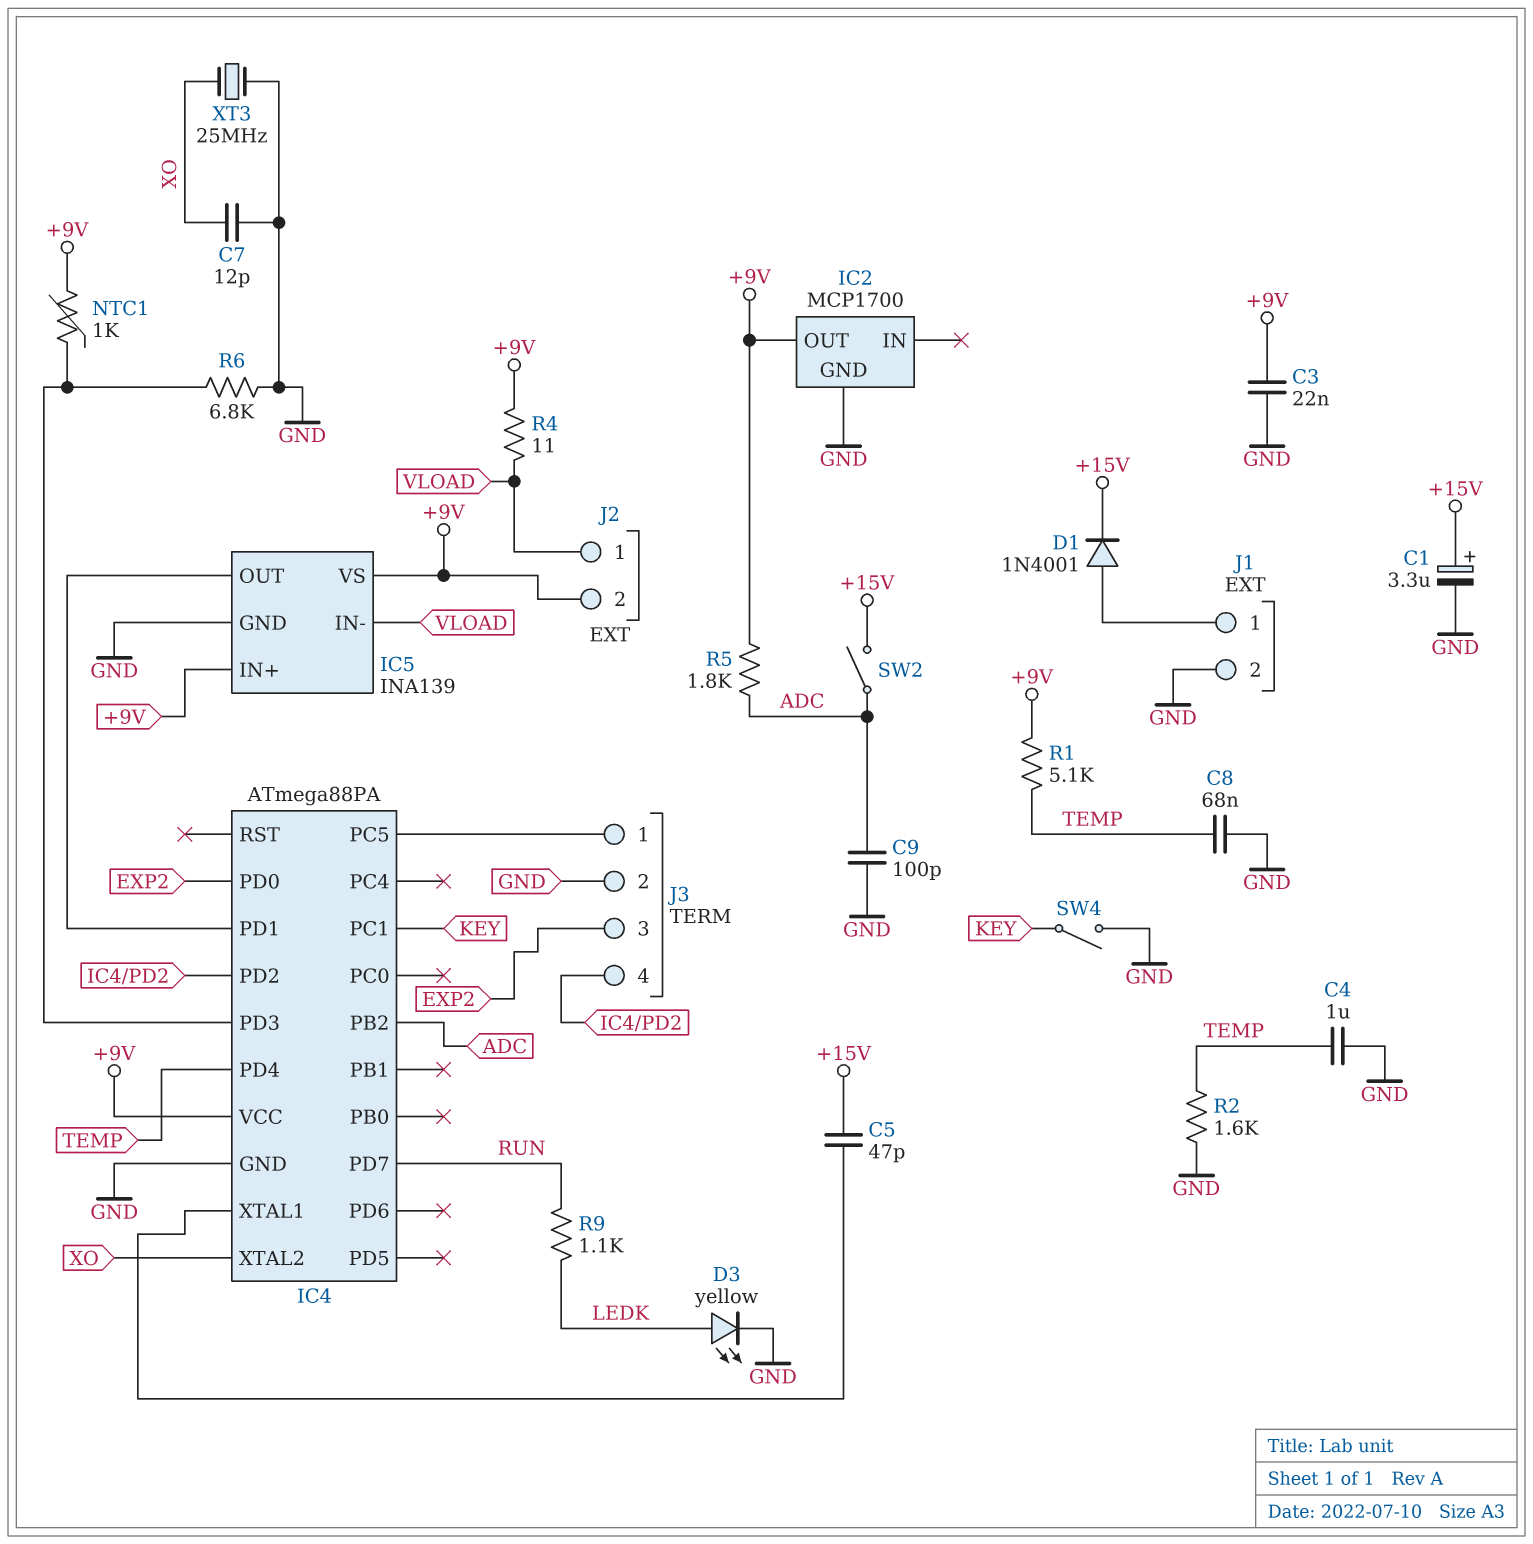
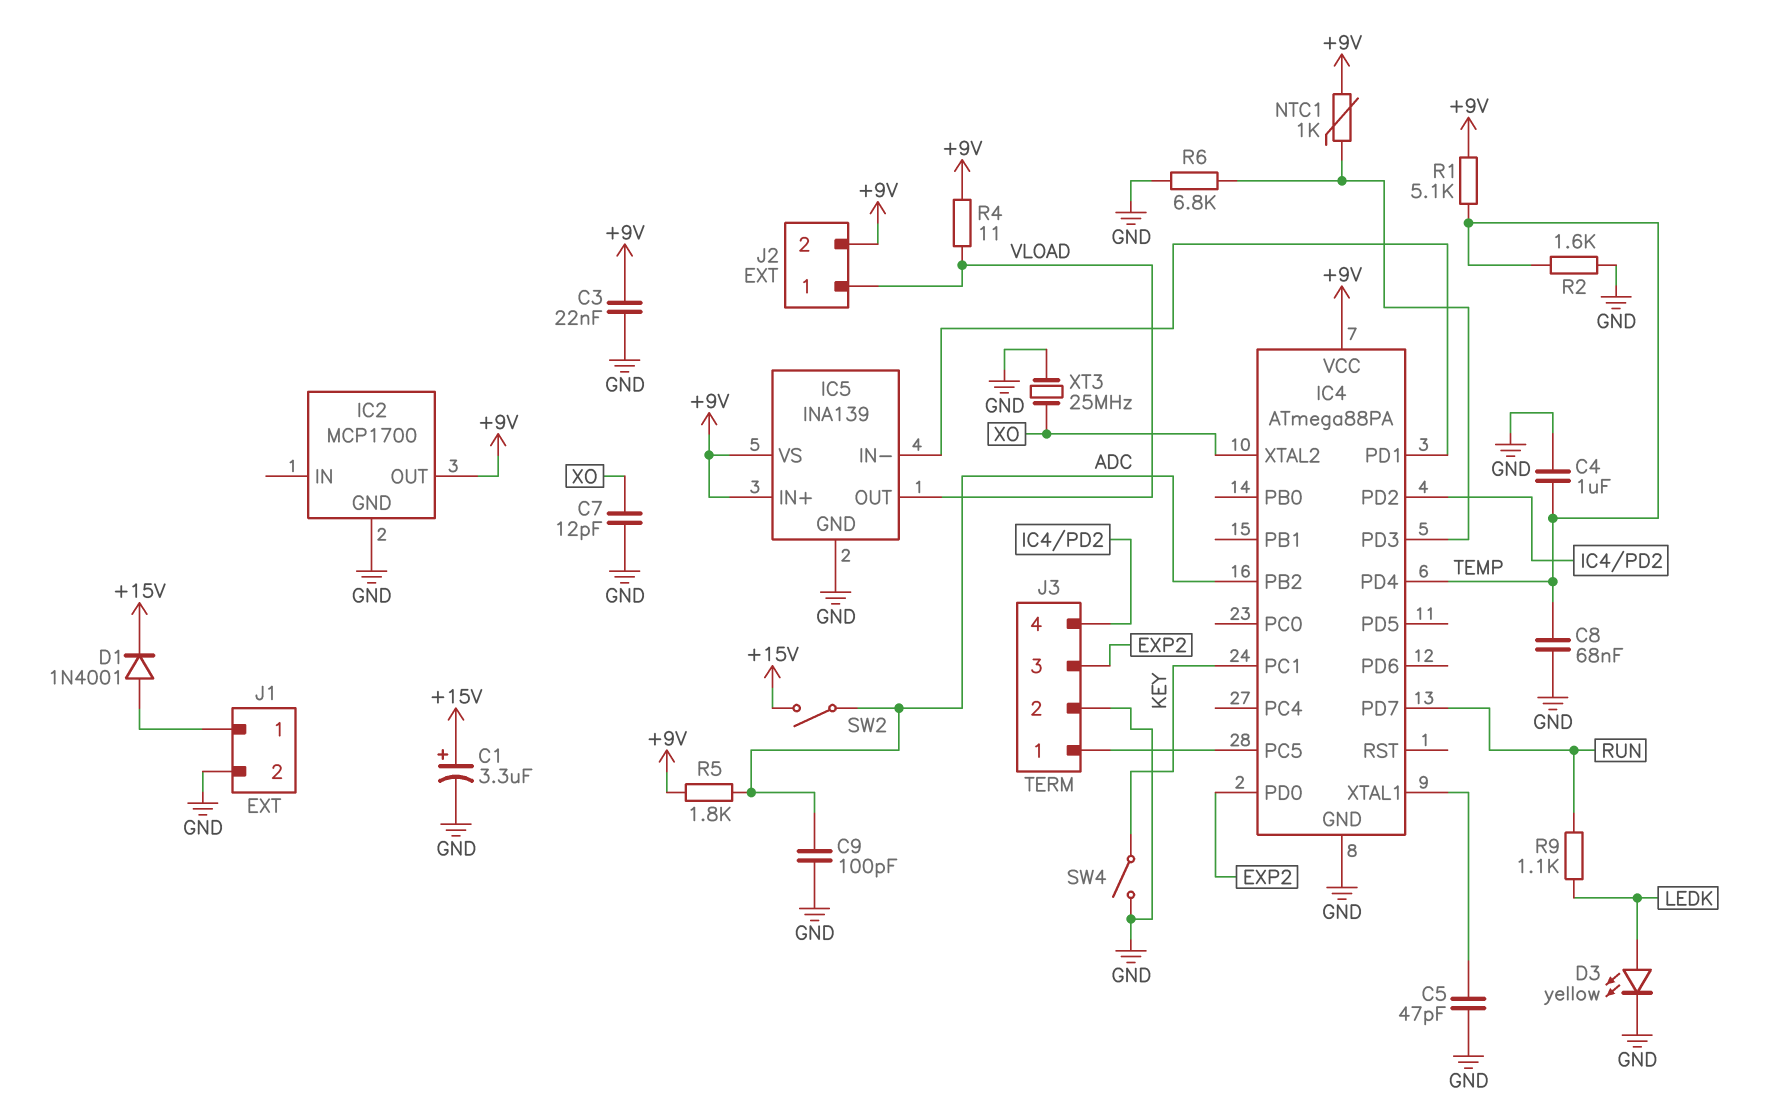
C5: 47pF (+15V, IC4/XTAL1) -> 47pF (GND, IC4/XTAL1)
IC5 pin IN-: VLOAD -> IC4/PD1
IC5 pin OUT: IC4/PD1 -> VLOAD

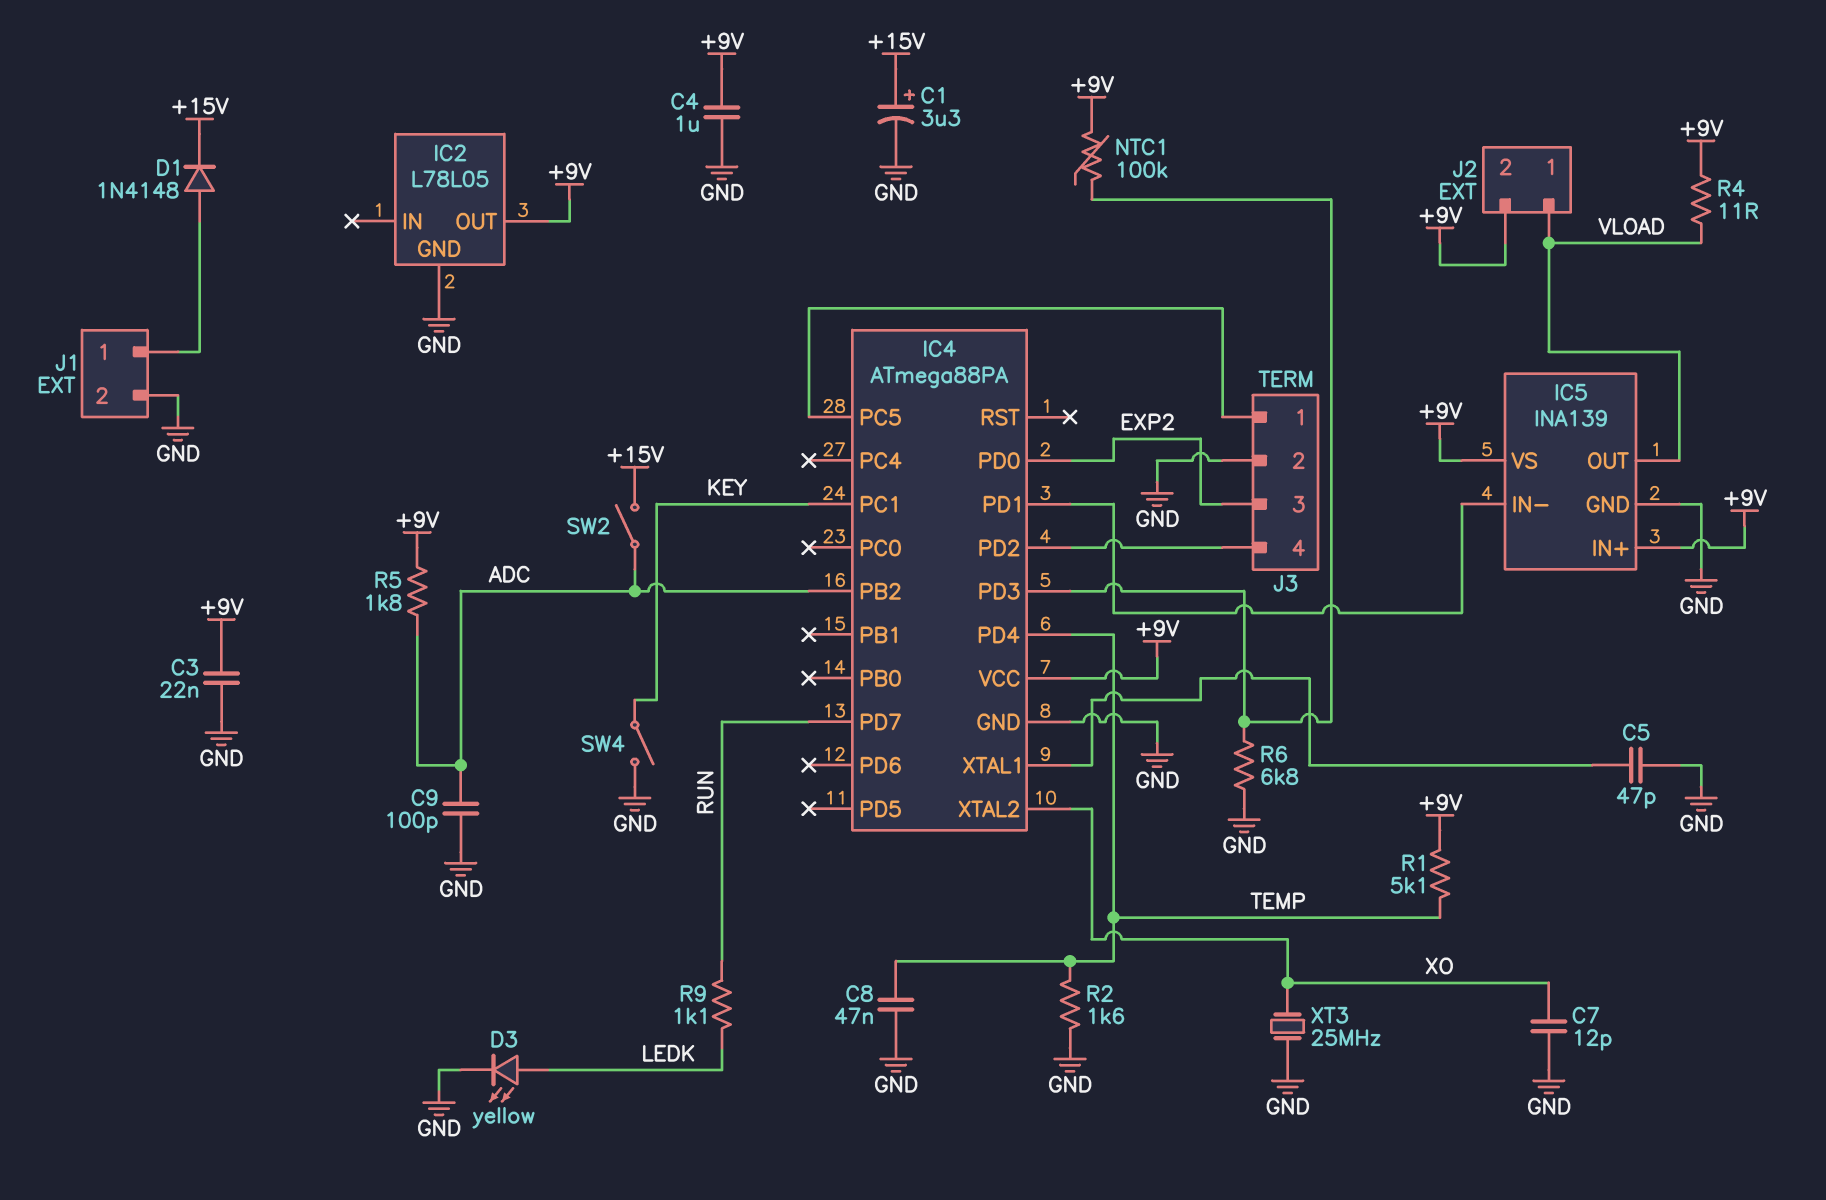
C4: 1uF (GND, TEMP) -> 1uF (+9V, GND)
C8: 68nF (GND, TEMP) -> 47nF (GND, TEMP)
D1: diode 1N4001 (A J1/1, K +15V) -> diode 1N4148 (A J1/1, K +15V)
IC2: MCP1700 -> L78L05
NTC1: 1k (+9V, IC4/PD3) -> 100k (+9V, IC4/PD3)

